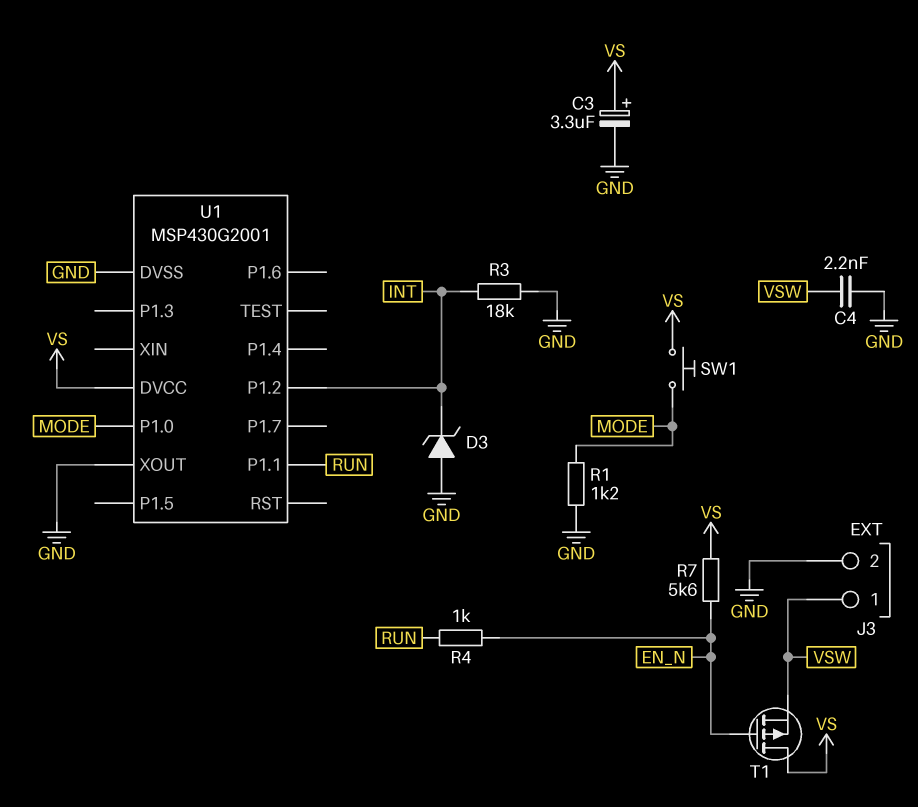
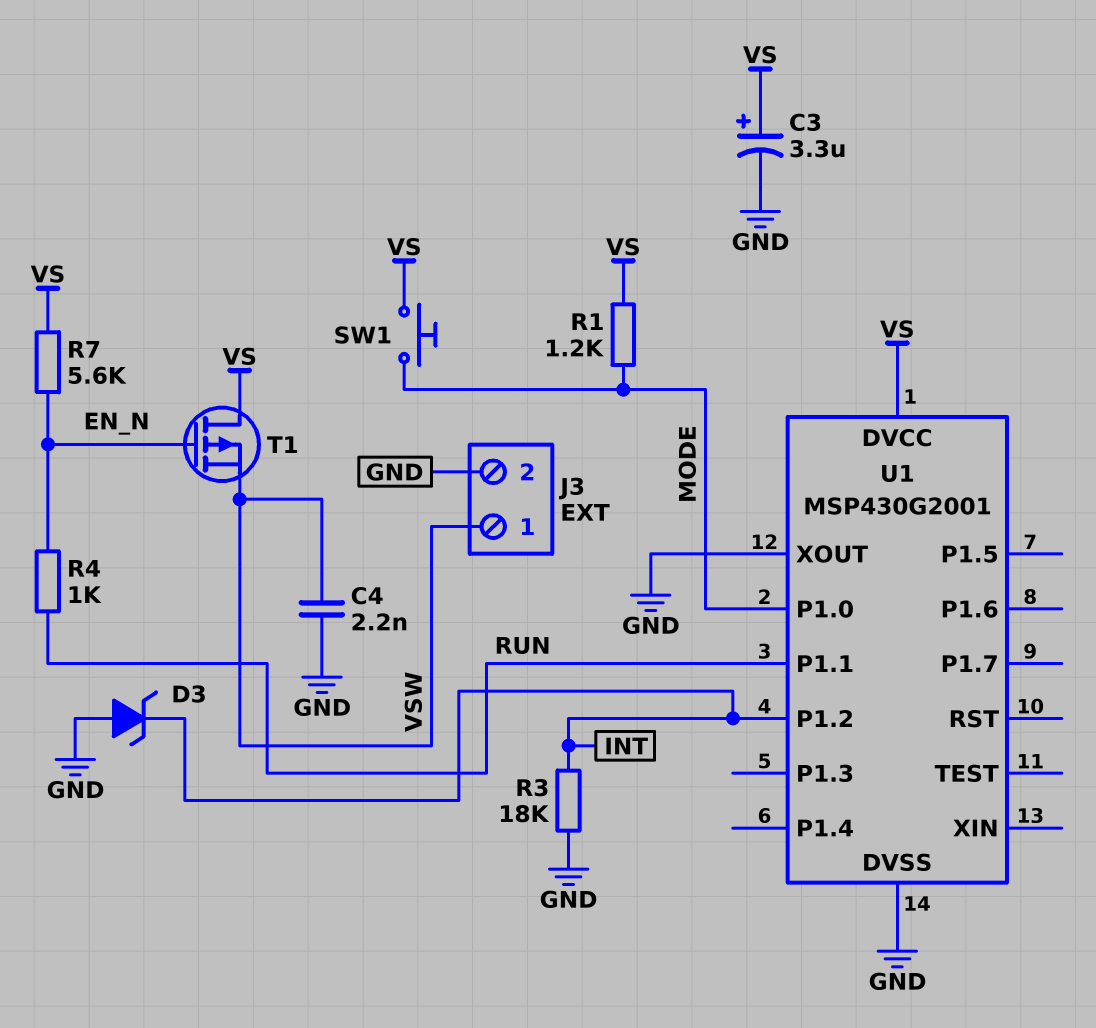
R1: 1.2k (GND, MODE) -> 1.2k (MODE, VS)

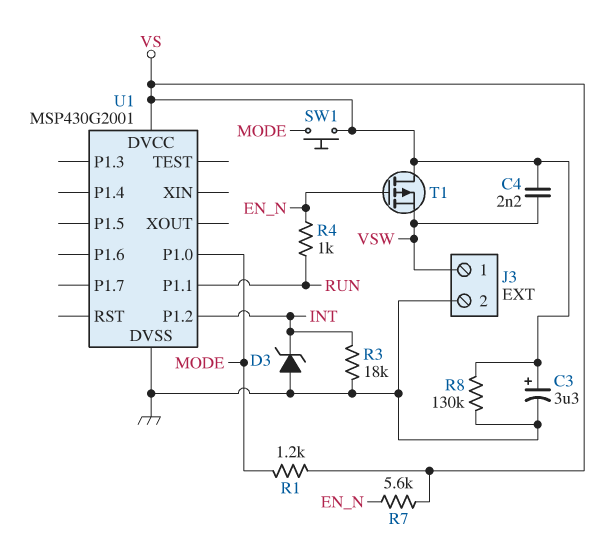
C4: 2.2nF (GND, VSW) -> 2.2nF (VS, VSW)
R8: none -> 130k (GND, VS)
U1 pin XOUT: GND -> none

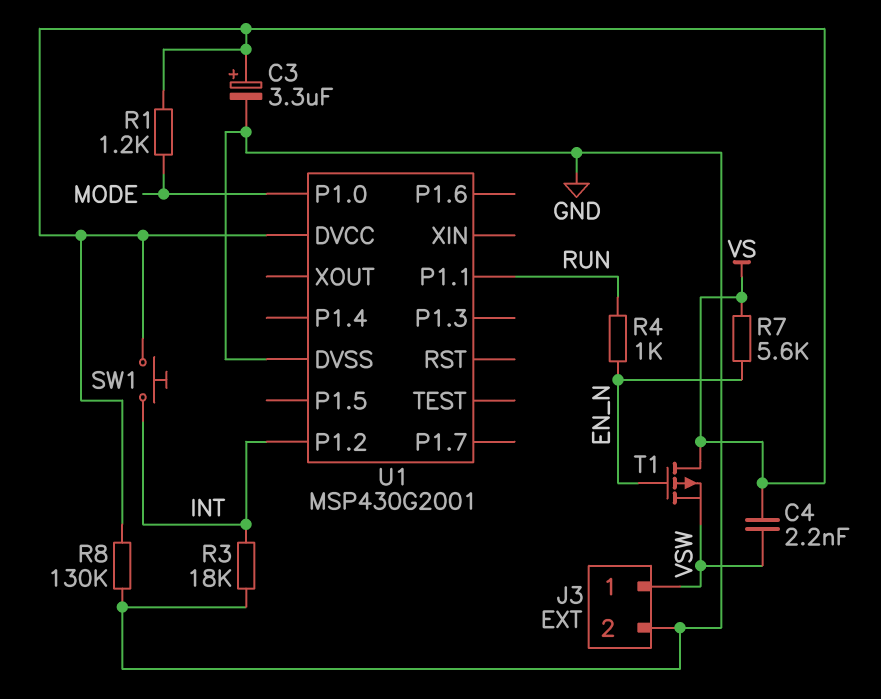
D3: zener (A GND, K INT) -> none
SW1: button (MODE, VS) -> button (INT, VS)

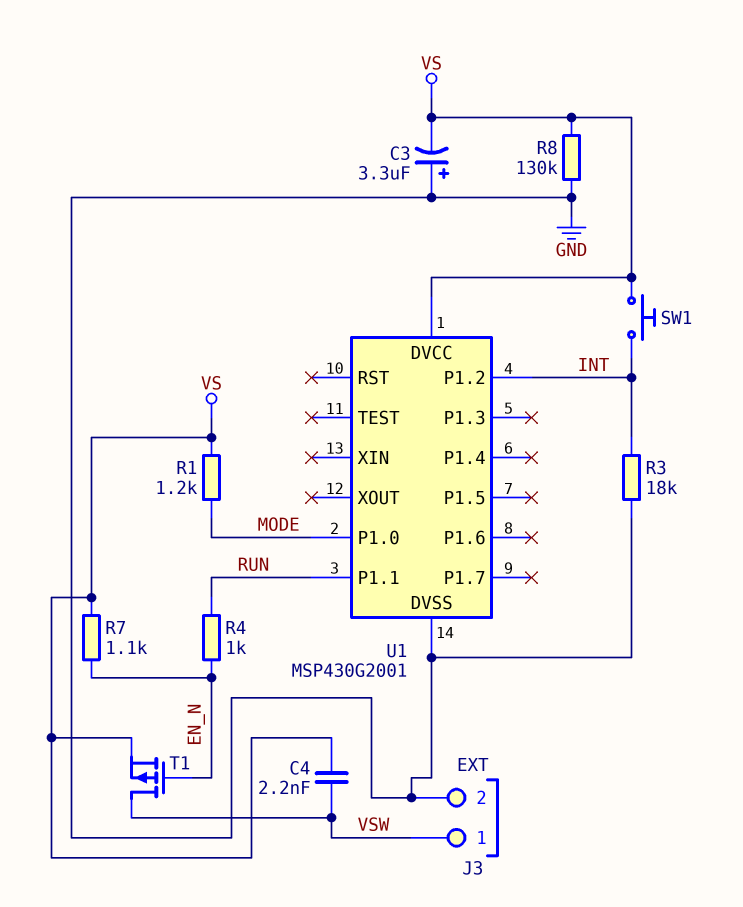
C3: 3.3uF (plus VS, minus GND) -> 3.3uF (plus GND, minus VS)
R7: 5.6k (EN_N, VS) -> 1.1k (EN_N, VS)
T1: PMOS (G EN_N, D VS, S VSW) -> PMOS (G EN_N, D VSW, S VS)

